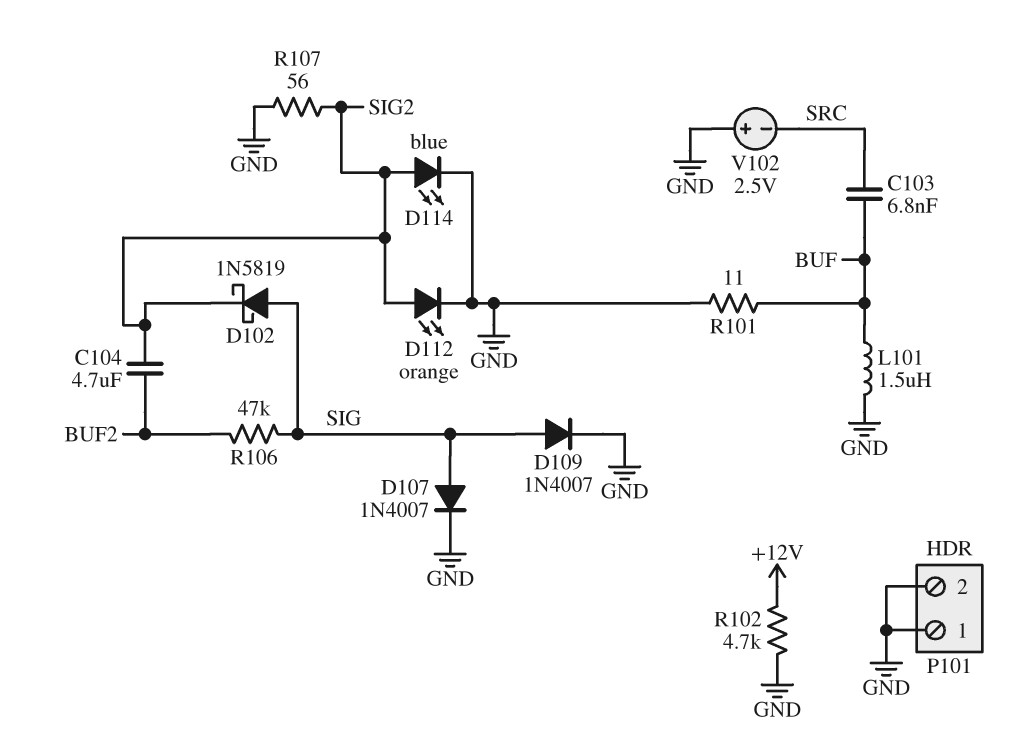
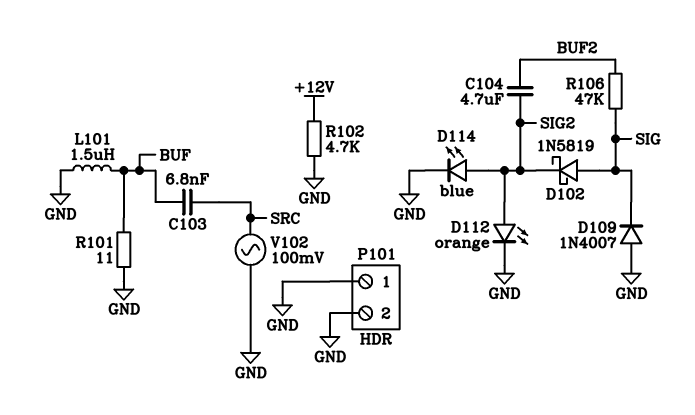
D107: diode 1N4007 (A SIG, K GND) -> none
D109: diode 1N4007 (A SIG, K GND) -> diode 1N4007 (A GND, K SIG)
R107: 56 (GND, SIG2) -> none
V102: 2.5V (plus GND, minus SRC) -> AC 100mV (GND, SRC)

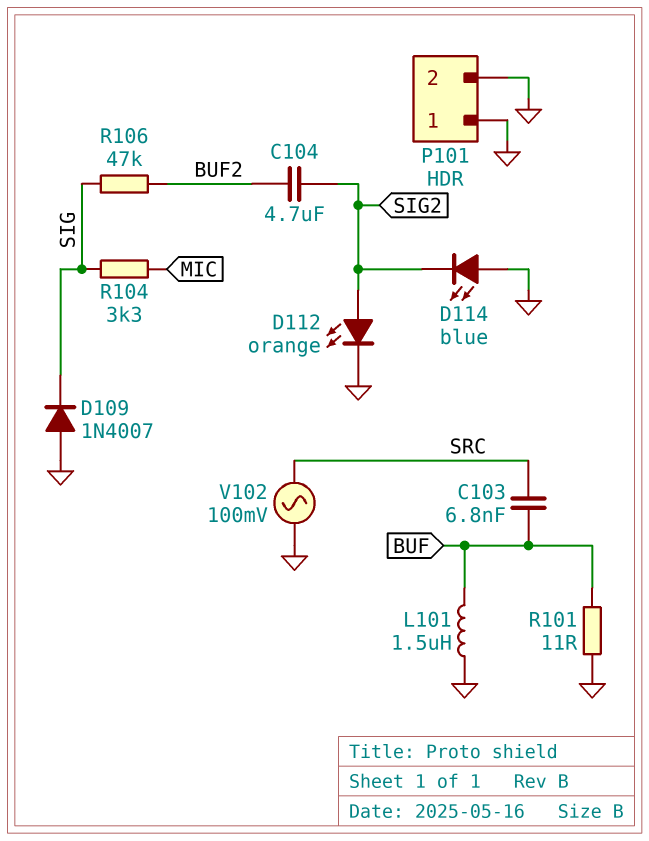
D102: schottky 1N5819 (A SIG, K SIG2) -> none
D114: LED blue (A SIG2, K GND) -> LED blue (A GND, K SIG2)
R102: 4.7k (+12V, GND) -> none
R104: none -> 3.3k (MIC, SIG)

